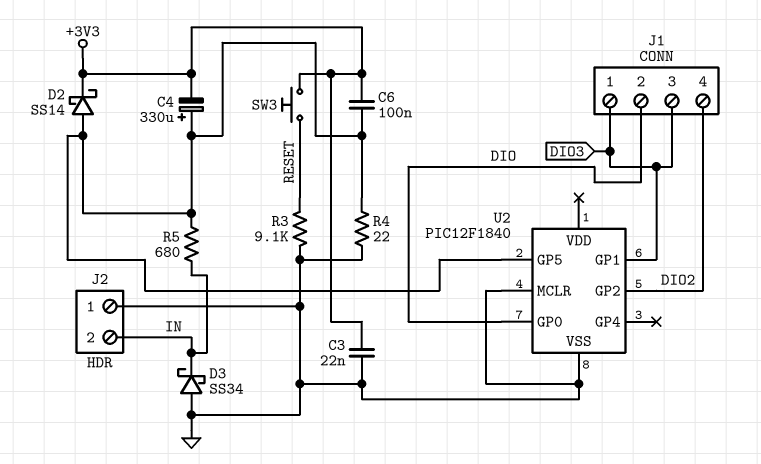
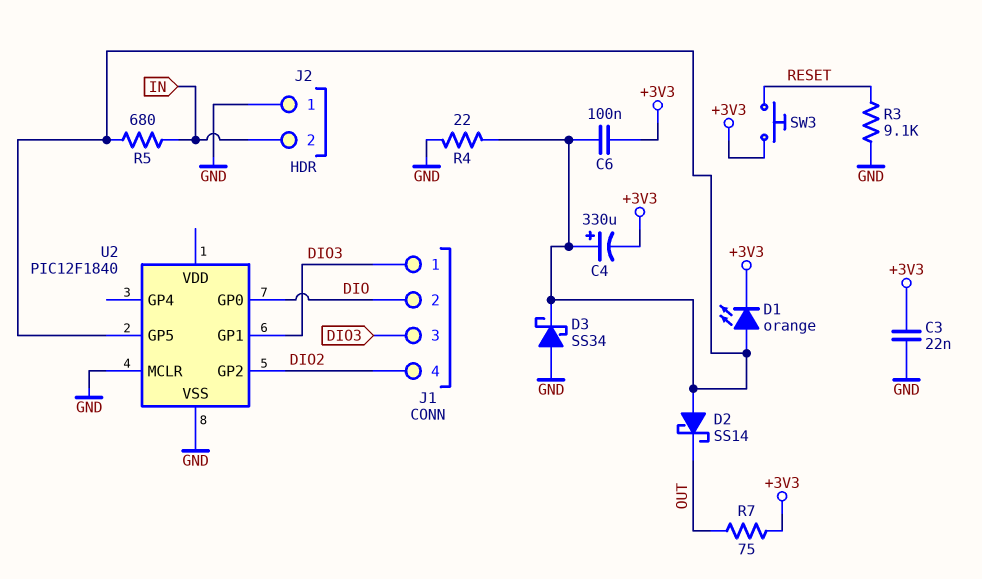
D1: none -> LED orange (A U2/GP5, K +3V3)
D2: schottky SS14 (A U2/GP5, K +3V3) -> schottky SS14 (A U2/GP5, K OUT)
D3: schottky SS34 (A GND, K IN) -> schottky SS34 (A GND, K U2/GP5)
R7: none -> 75 (+3V3, OUT)

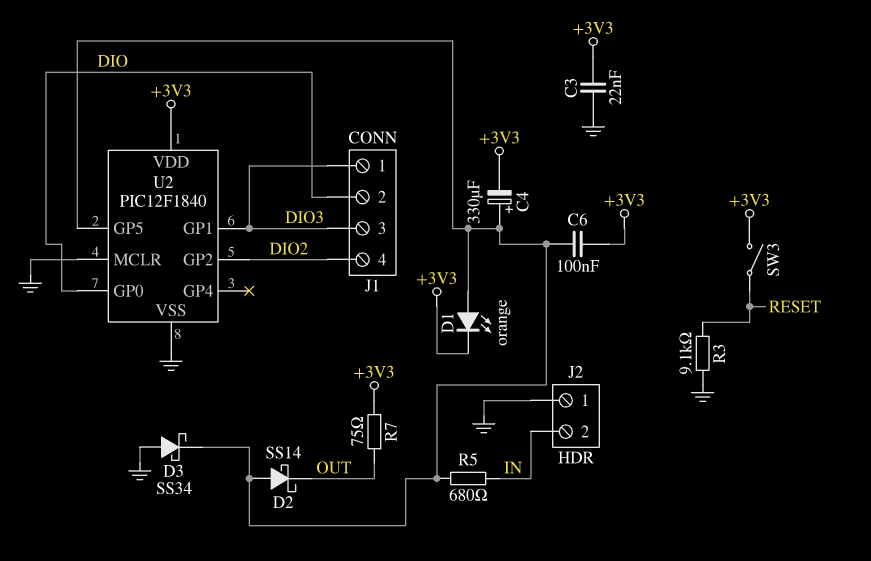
R4: 22 (GND, U2/GP5) -> none
SW3: button (+3V3, RESET) -> switch (+3V3, RESET)
U2 pin VDD: none -> +3V3

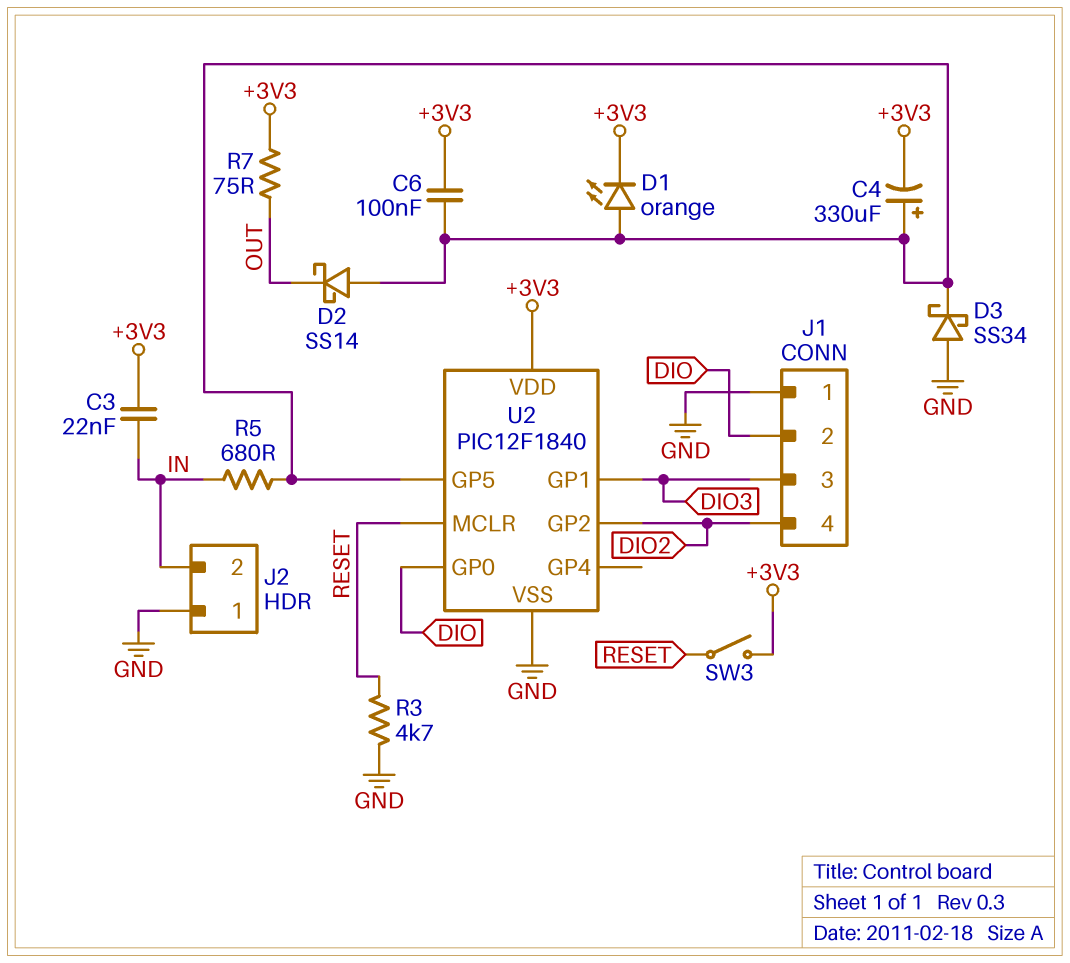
C3: 22nF (+3V3, GND) -> 22nF (+3V3, IN)
J1 pin 1: DIO3 -> GND
R3: 9.1k (GND, RESET) -> 4.7k (GND, RESET)
U2 pin MCLR: GND -> RESET

